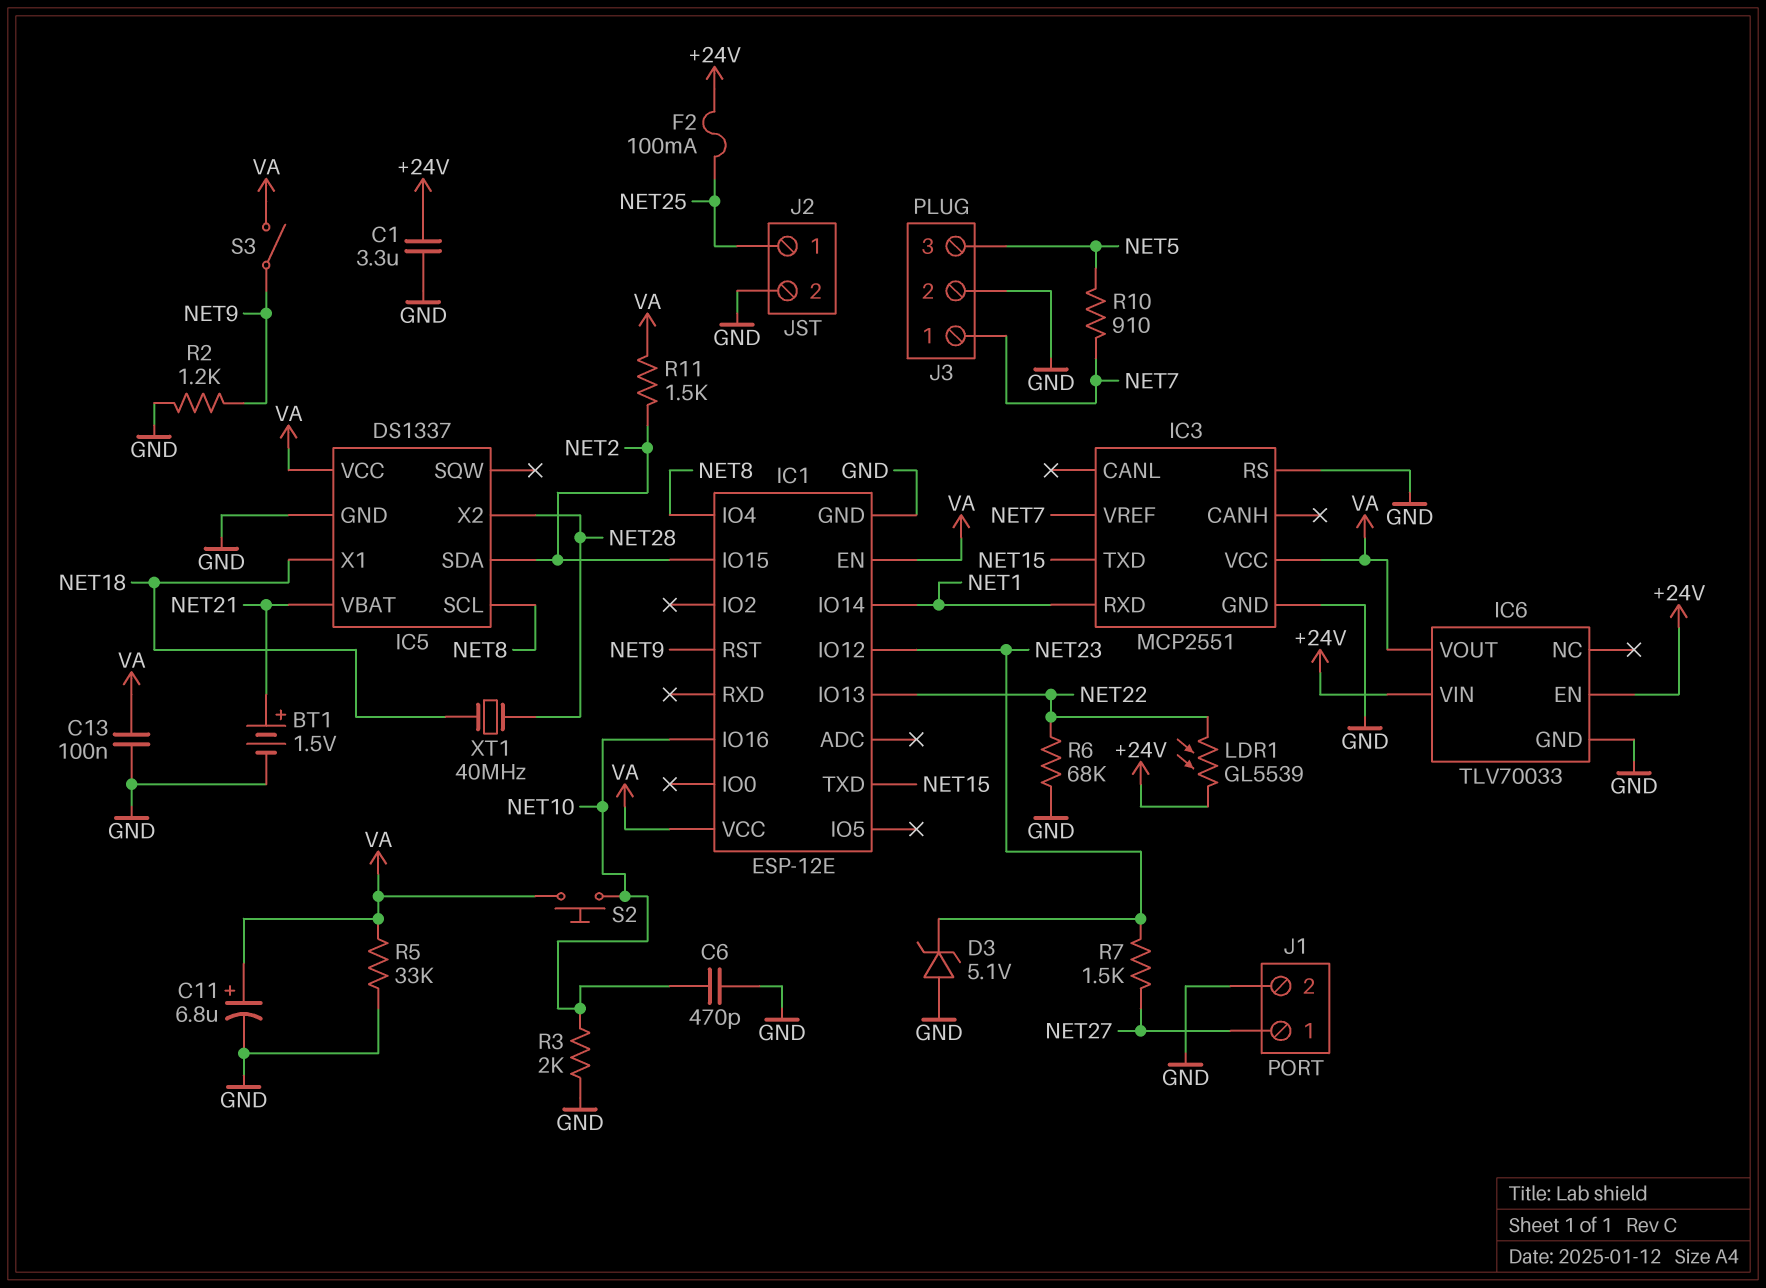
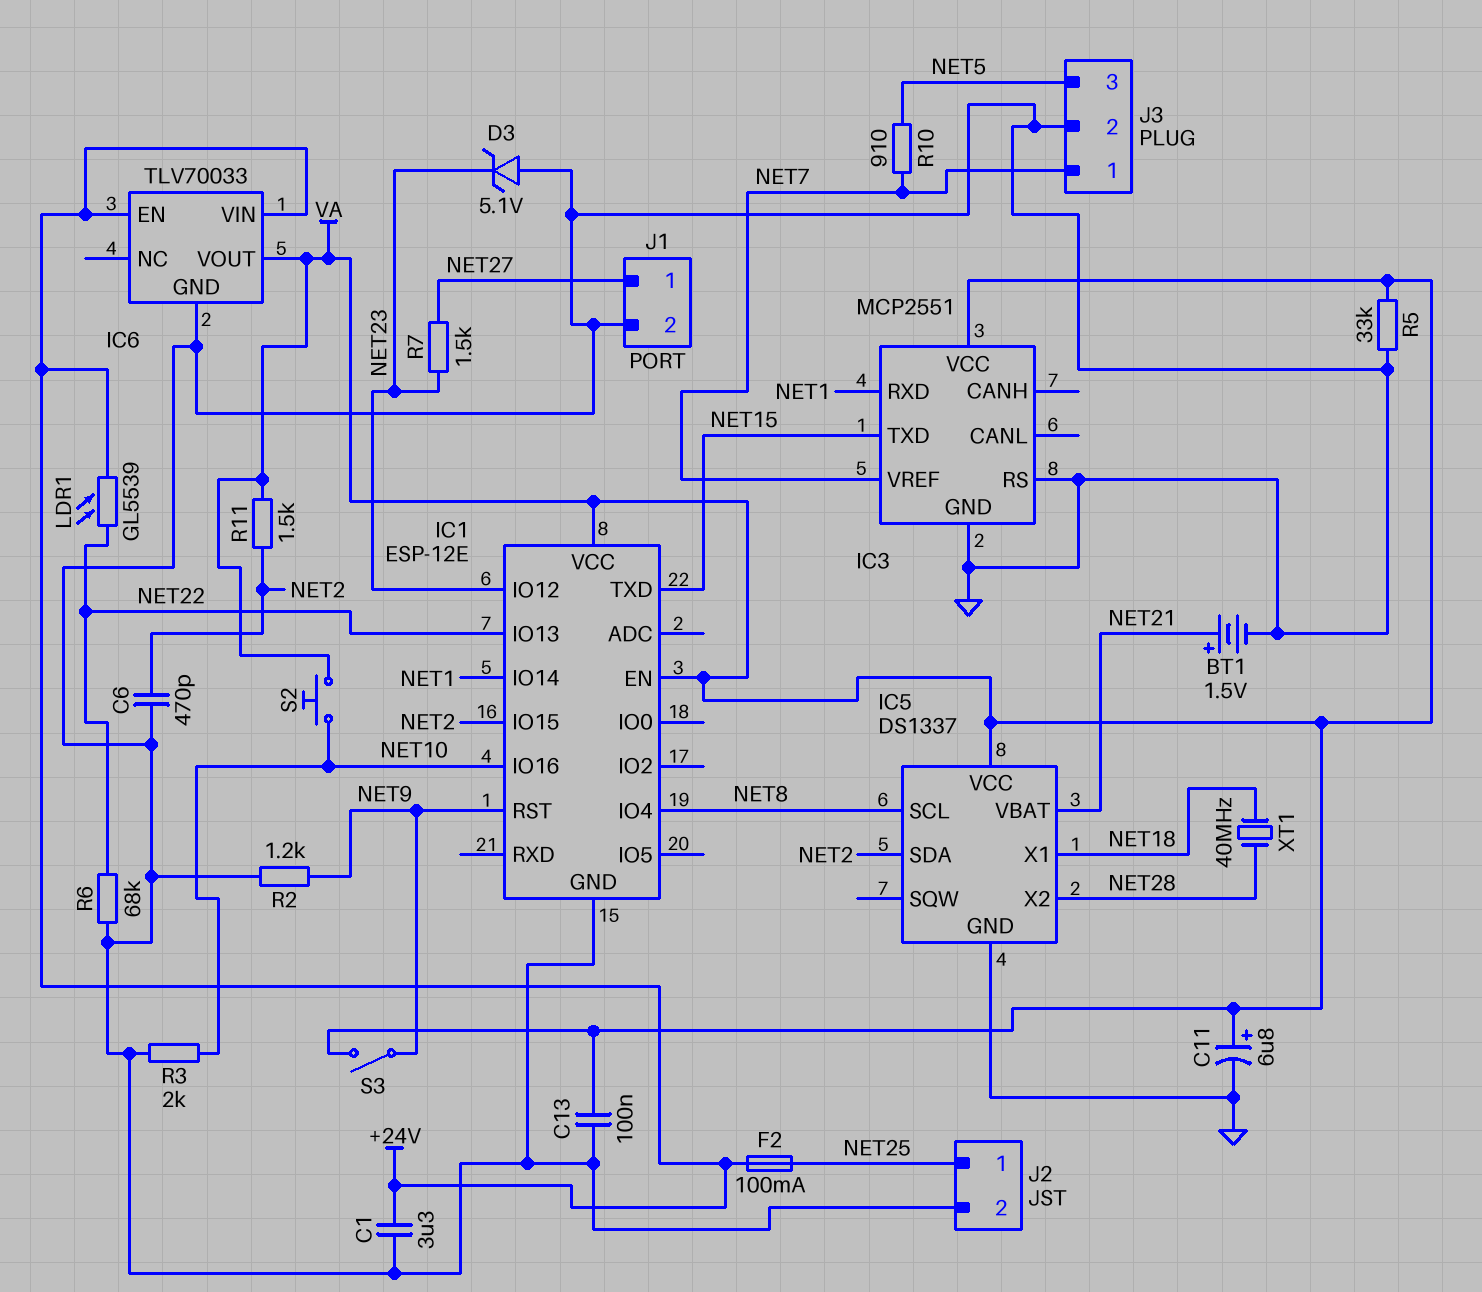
C6: 470pF (GND, NET10) -> 470pF (GND, NET2)

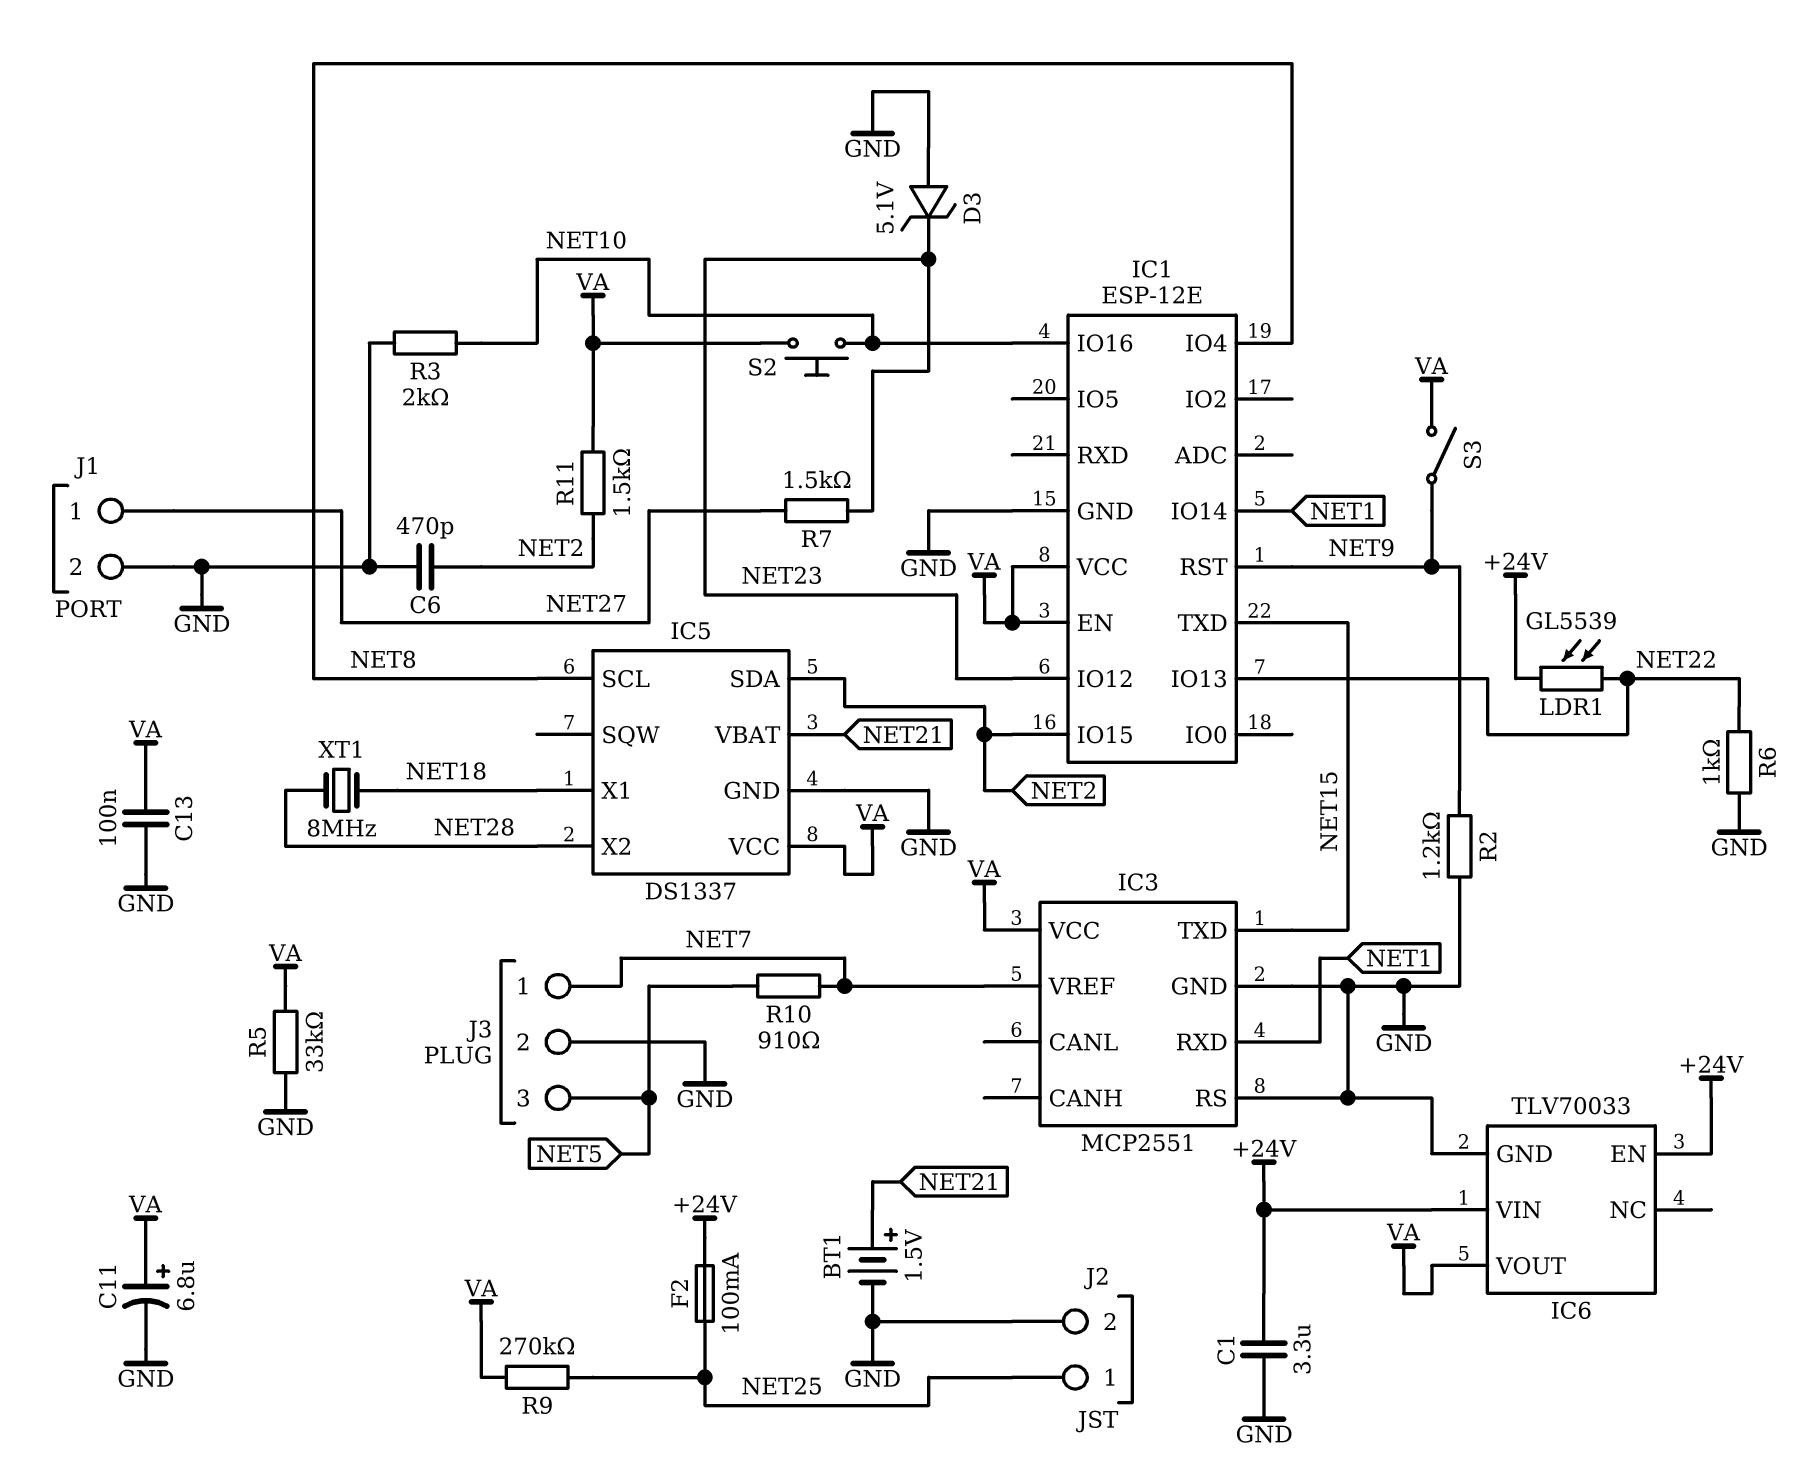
R6: 68k (GND, NET22) -> 1k (GND, NET22)
R9: none -> 270k (NET25, VA)
XT1: 40MHz (NET18, NET28) -> 8MHz (NET18, NET28)

